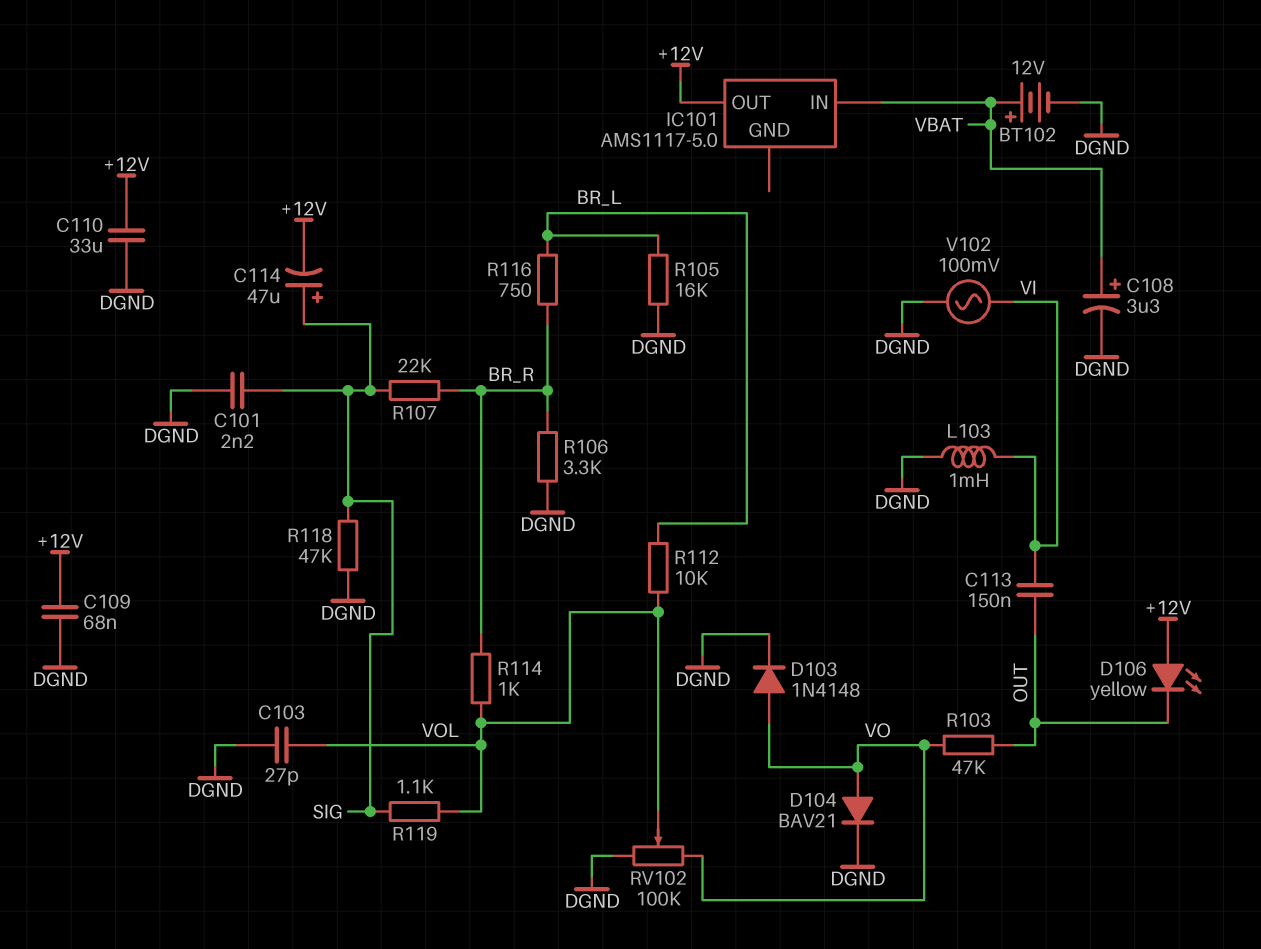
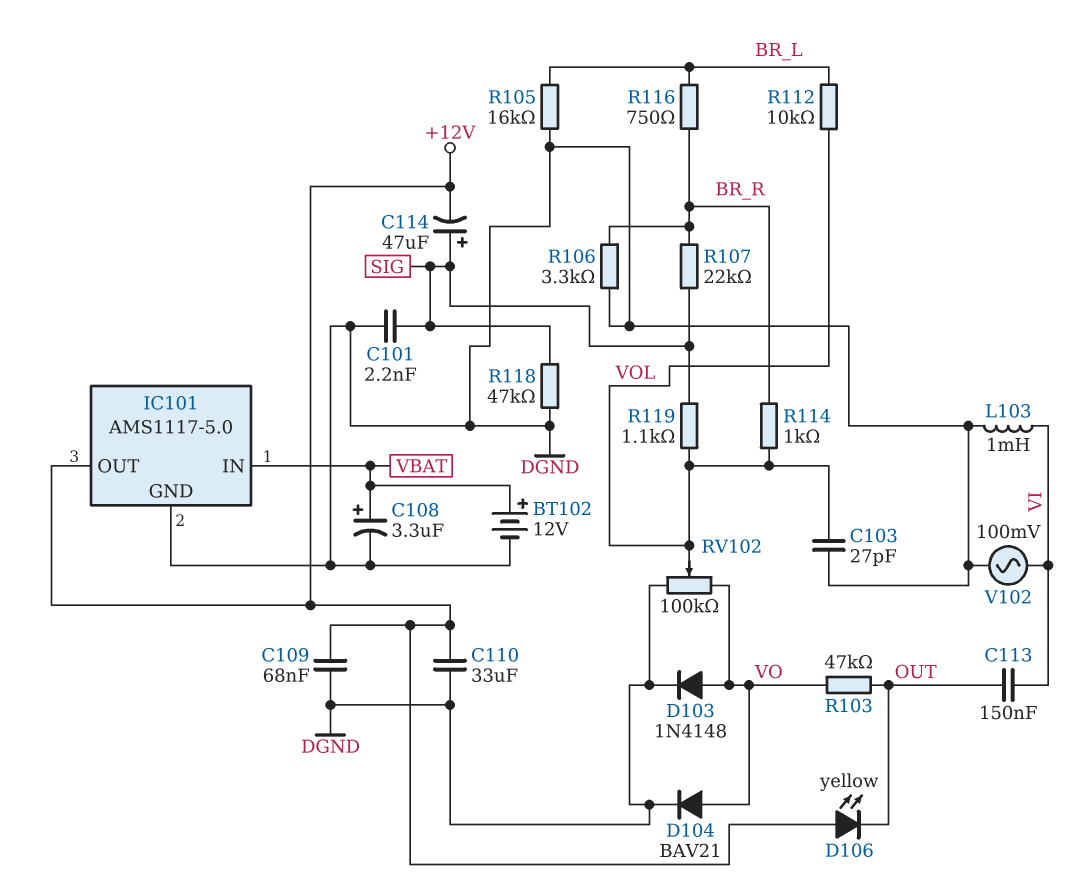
IC101 pin GND: none -> DGND

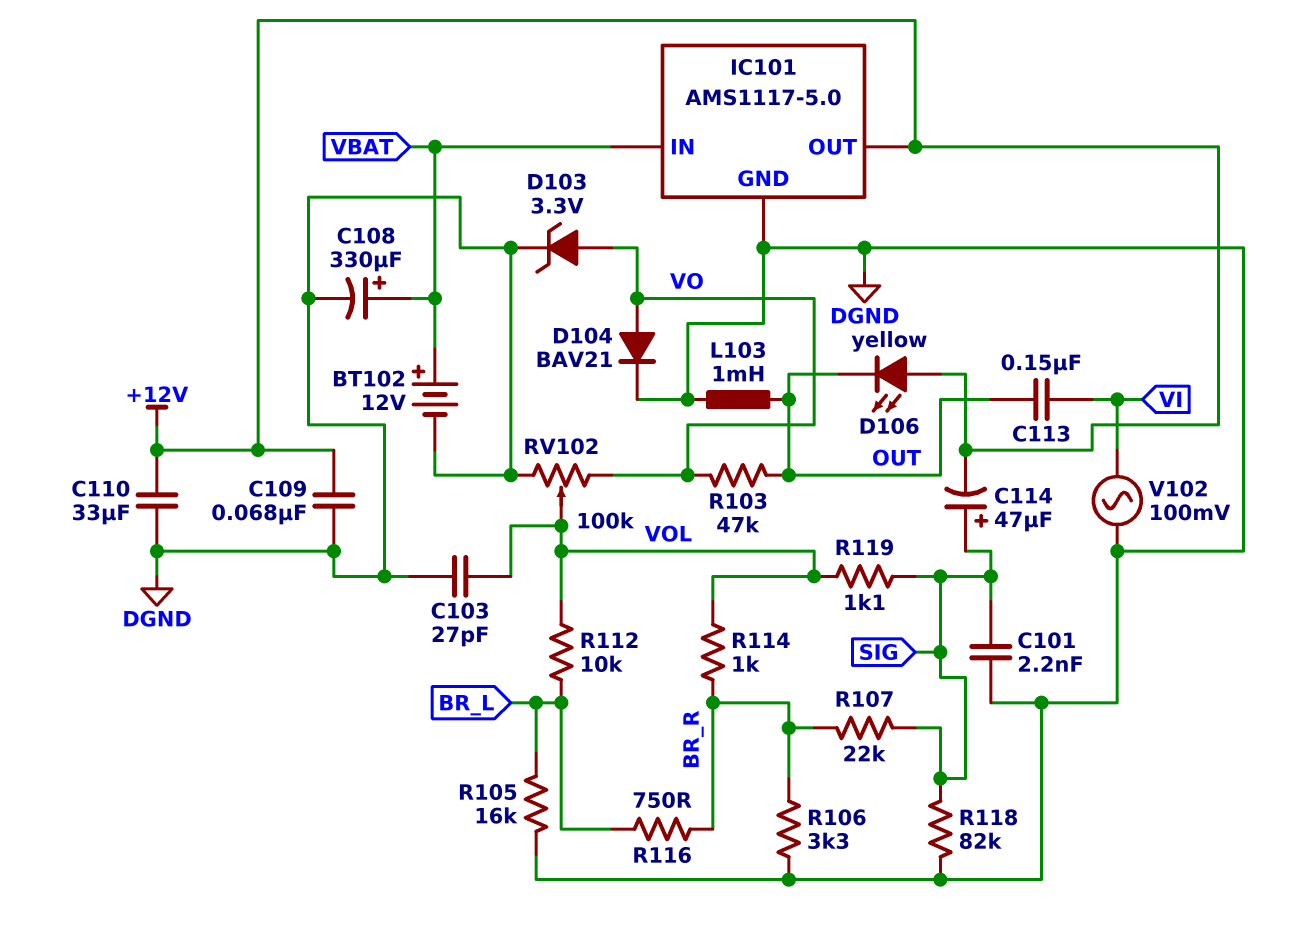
C108: 3.3uF (plus VBAT, minus DGND) -> 330uF (plus VBAT, minus DGND)
D103: diode 1N4148 (A VO, K DGND) -> zener 3.3V (A VO, K DGND)
L103: 1mH (DGND, VI) -> 1mH (DGND, OUT)
R118: 47k (DGND, SIG) -> 82k (DGND, SIG)

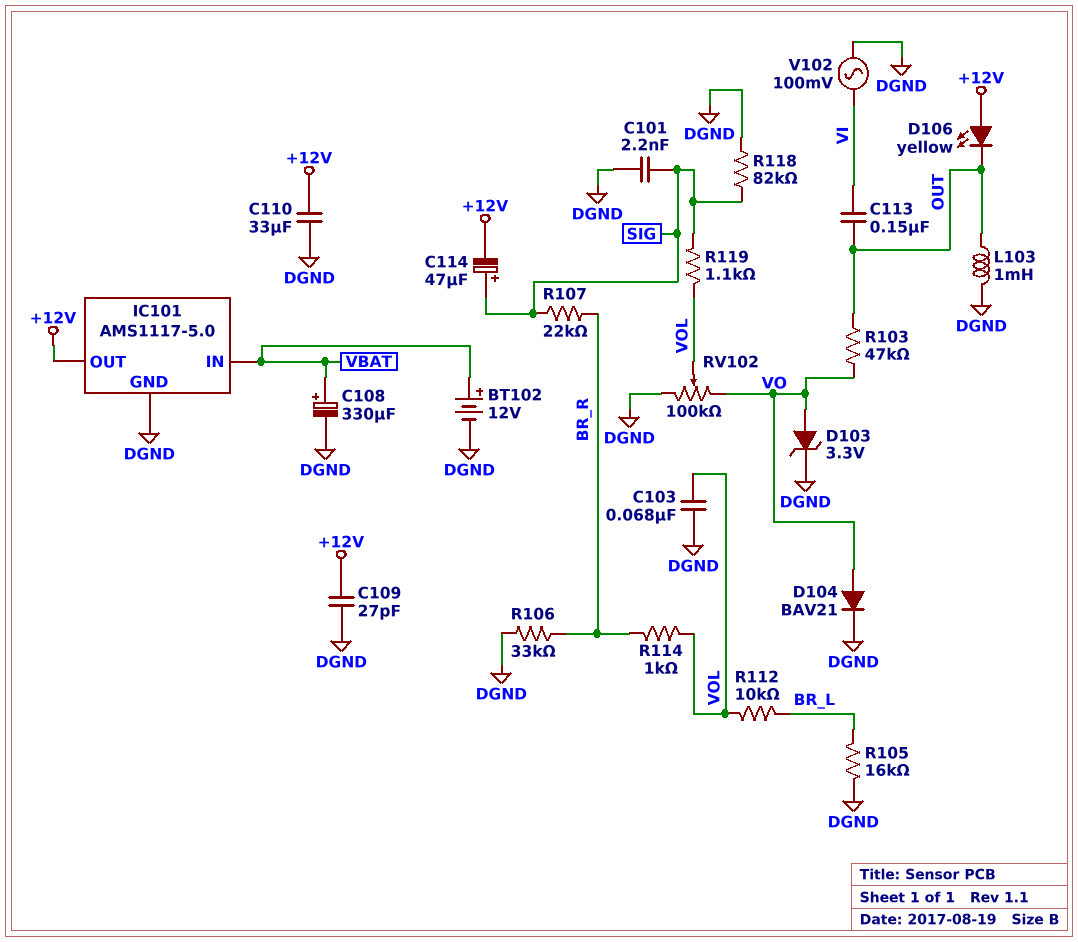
C103: 27pF (DGND, VOL) -> 68nF (DGND, VOL)
C109: 68nF (+12V, DGND) -> 27pF (+12V, DGND)
R106: 3.3k (BR_R, DGND) -> 33k (BR_R, DGND)
R116: 750 (BR_L, BR_R) -> none

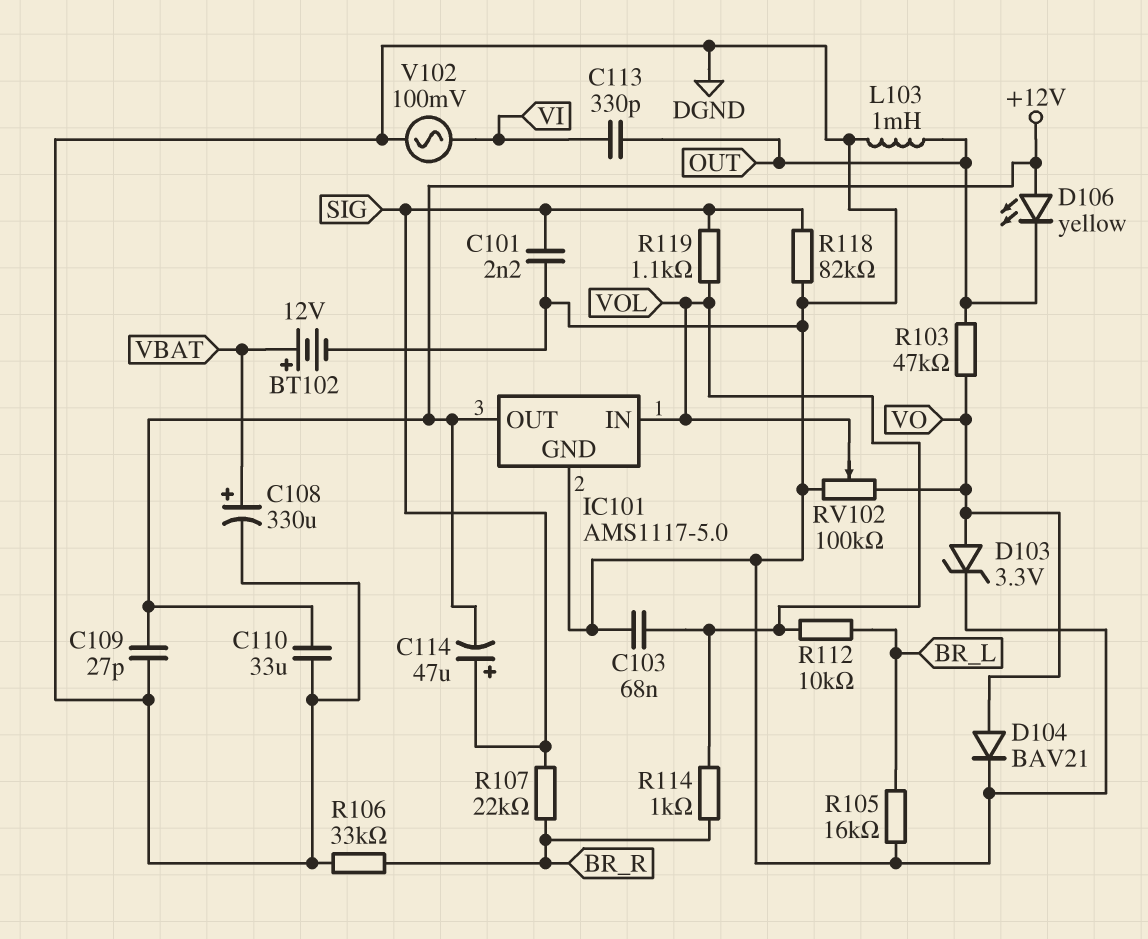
C113: 150nF (OUT, VI) -> 330pF (OUT, VI)
IC101 pin IN: VBAT -> VOL

